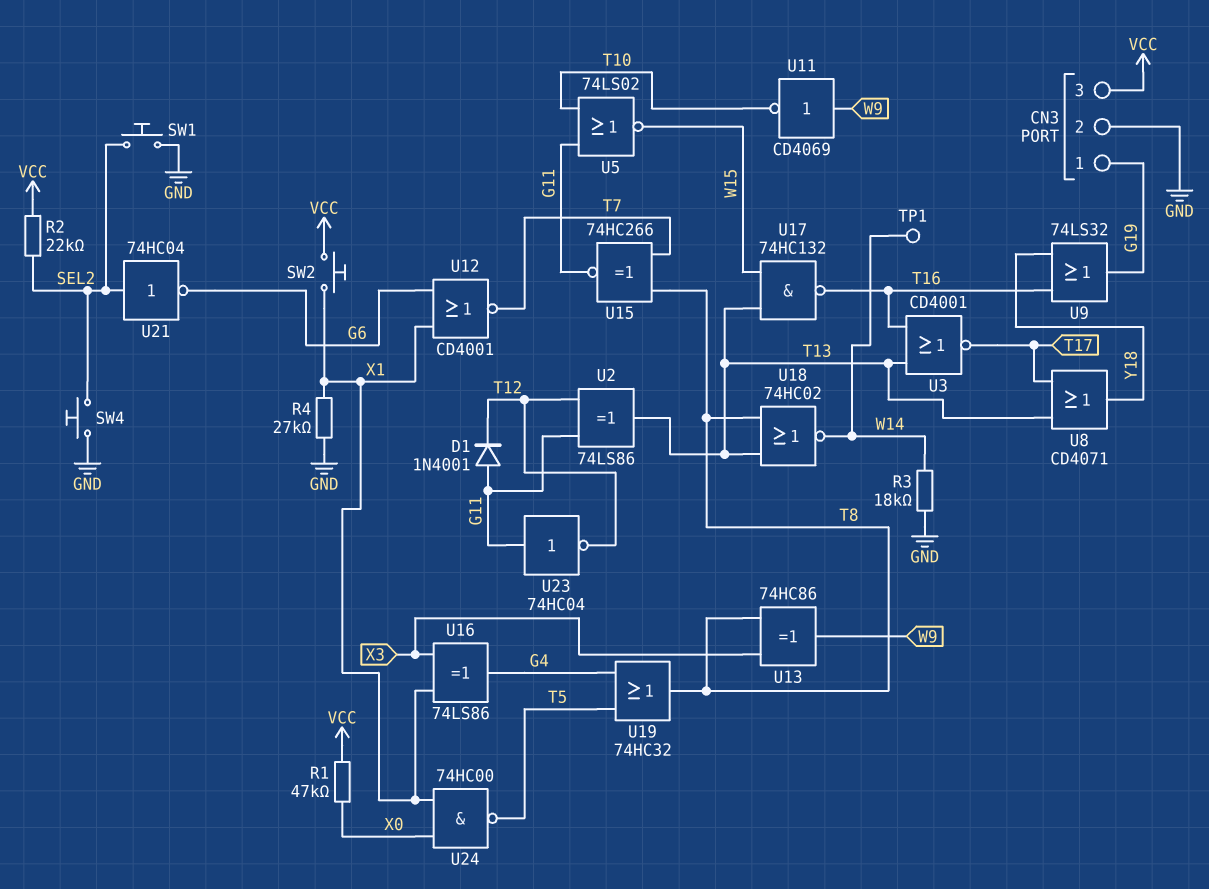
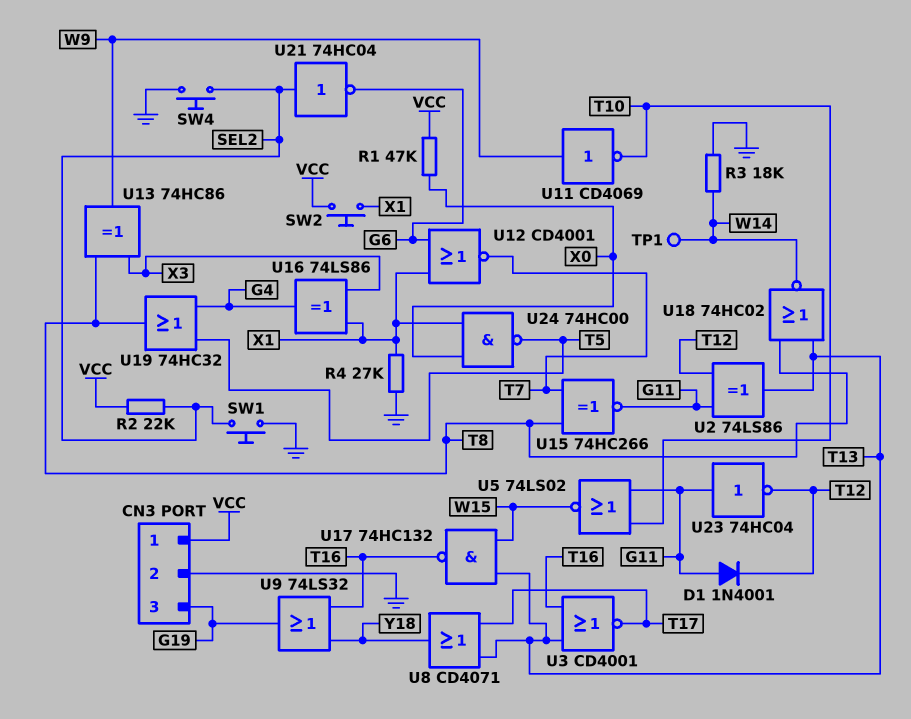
CN3 pin 1: G19 -> VCC
CN3 pin 3: VCC -> G19

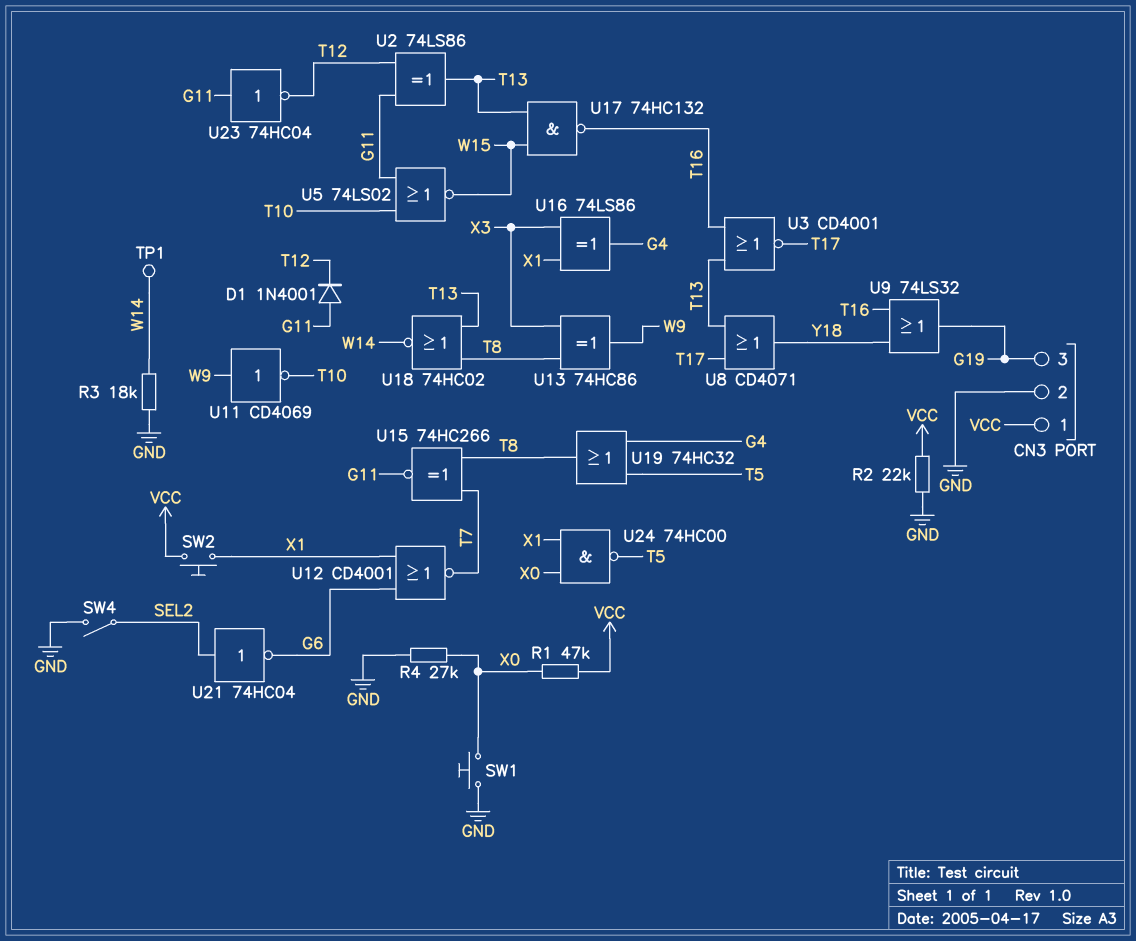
R2: 22k (SEL2, VCC) -> 22k (GND, VCC)
R4: 27k (GND, X1) -> 27k (GND, X0)
SW1: button (GND, SEL2) -> button (GND, X0)
SW4: button (GND, SEL2) -> switch (GND, SEL2)

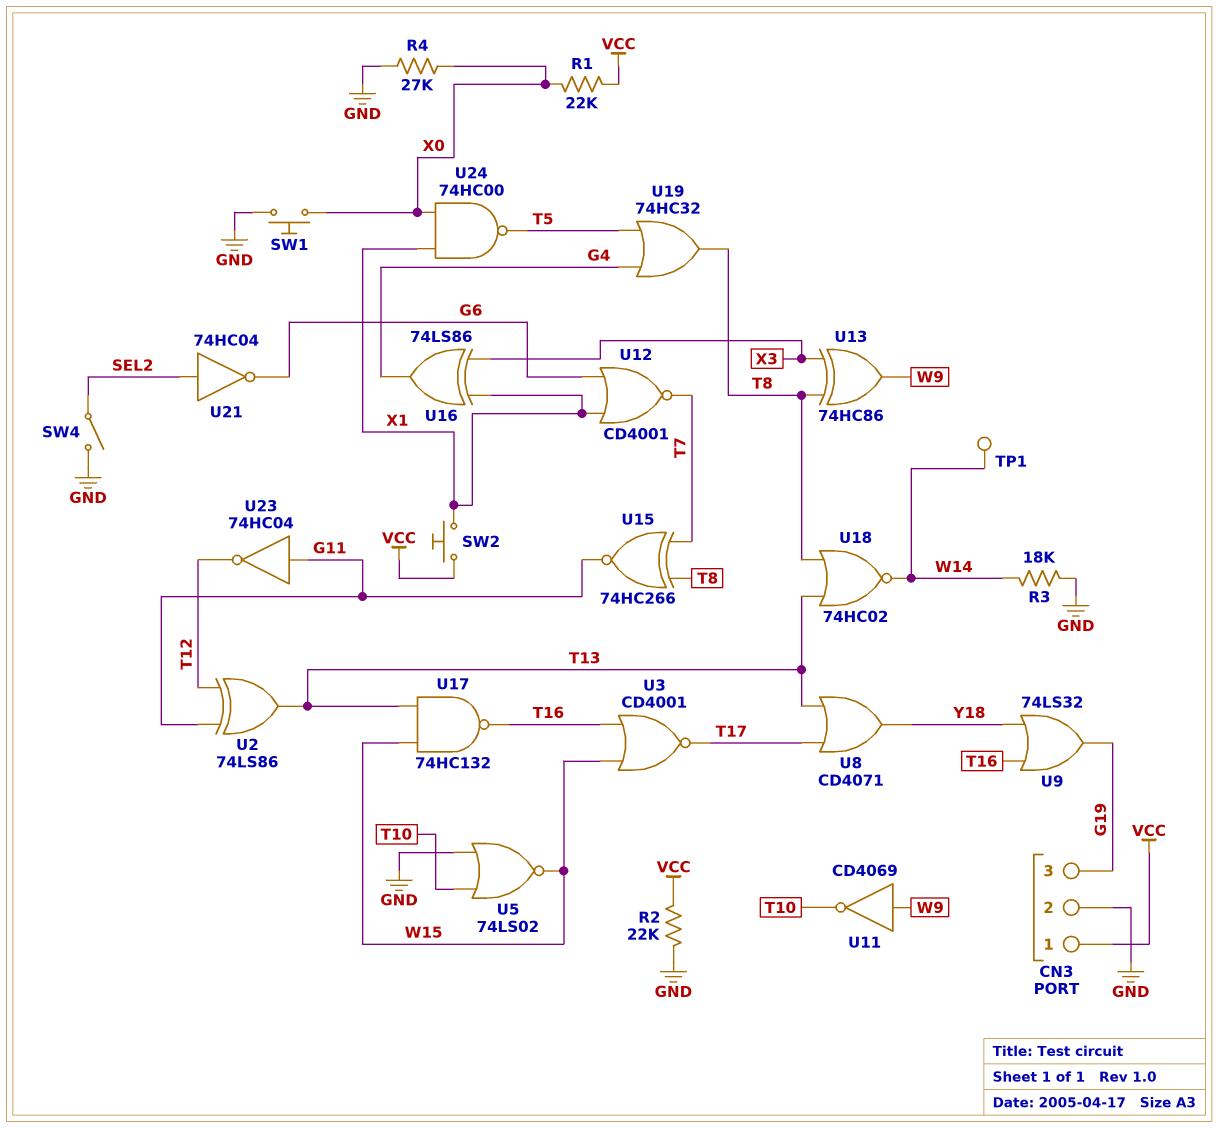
D1: diode 1N4001 (A G11, K T12) -> none
R1: 47k (VCC, X0) -> 22k (VCC, X0)
U3: NOR CD4001 (in T13, in T16, out T17) -> NOR CD4001 (in T16, in W15, out T17)
U5: NOR 74LS02 (in G11, in T10, out W15) -> NOR 74LS02 (in GND, in T10, out W15)

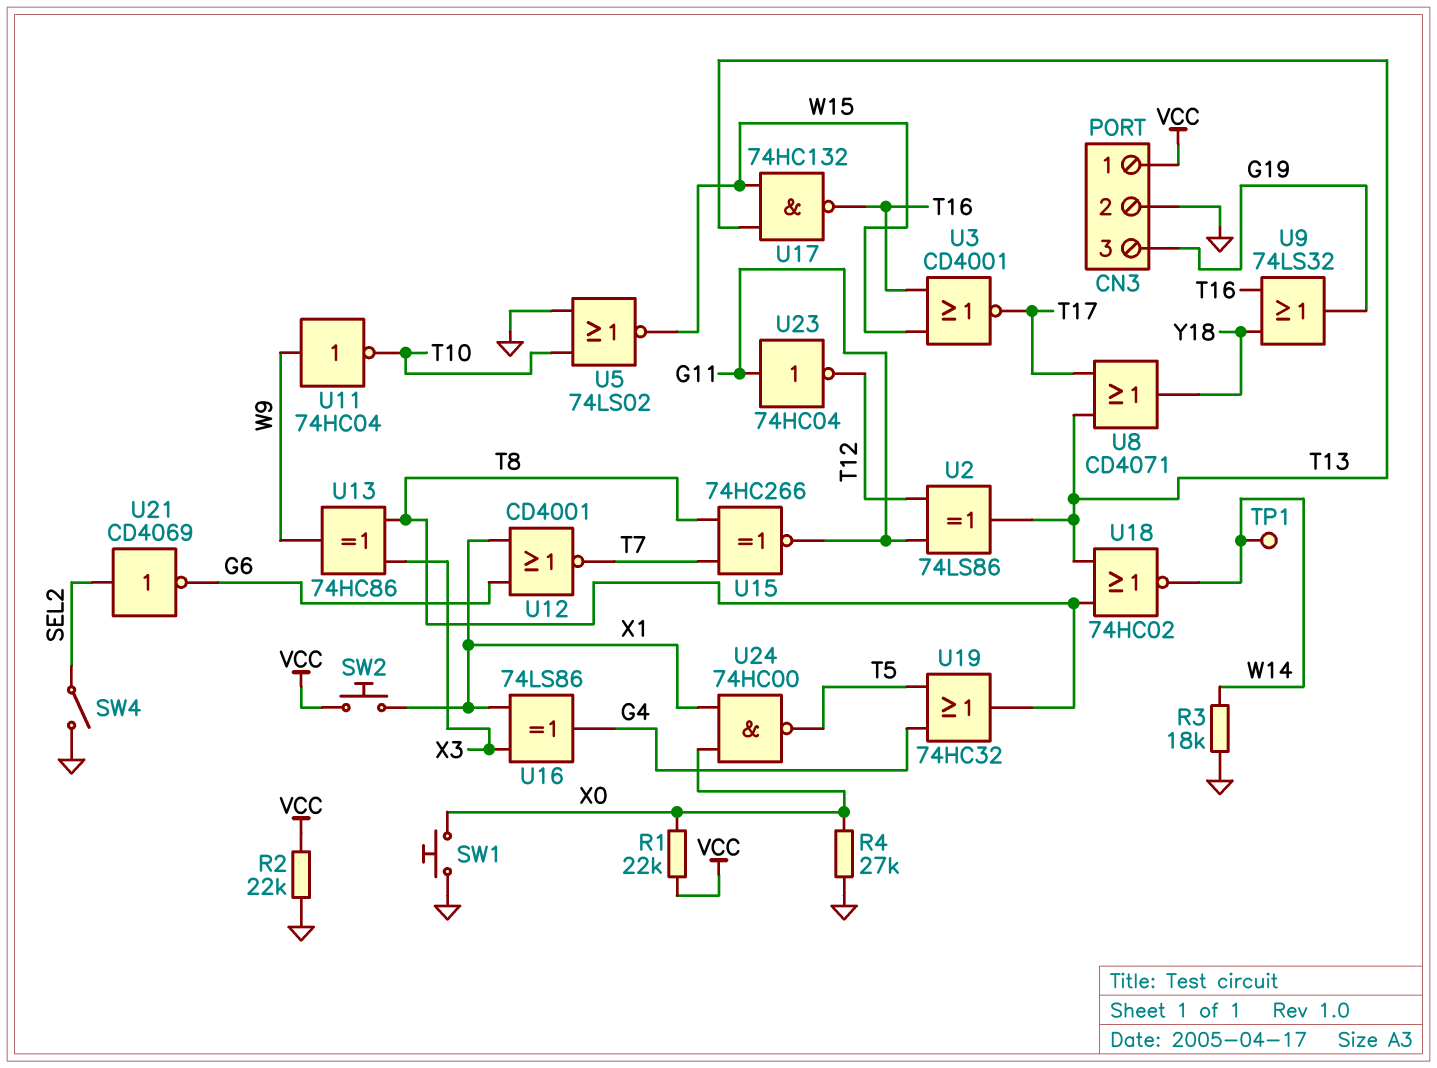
U11: NOT CD4069 (in W9, out T10) -> NOT 74HC04 (in W9, out T10)
U21: NOT 74HC04 (in SEL2, out G6) -> NOT CD4069 (in SEL2, out G6)

